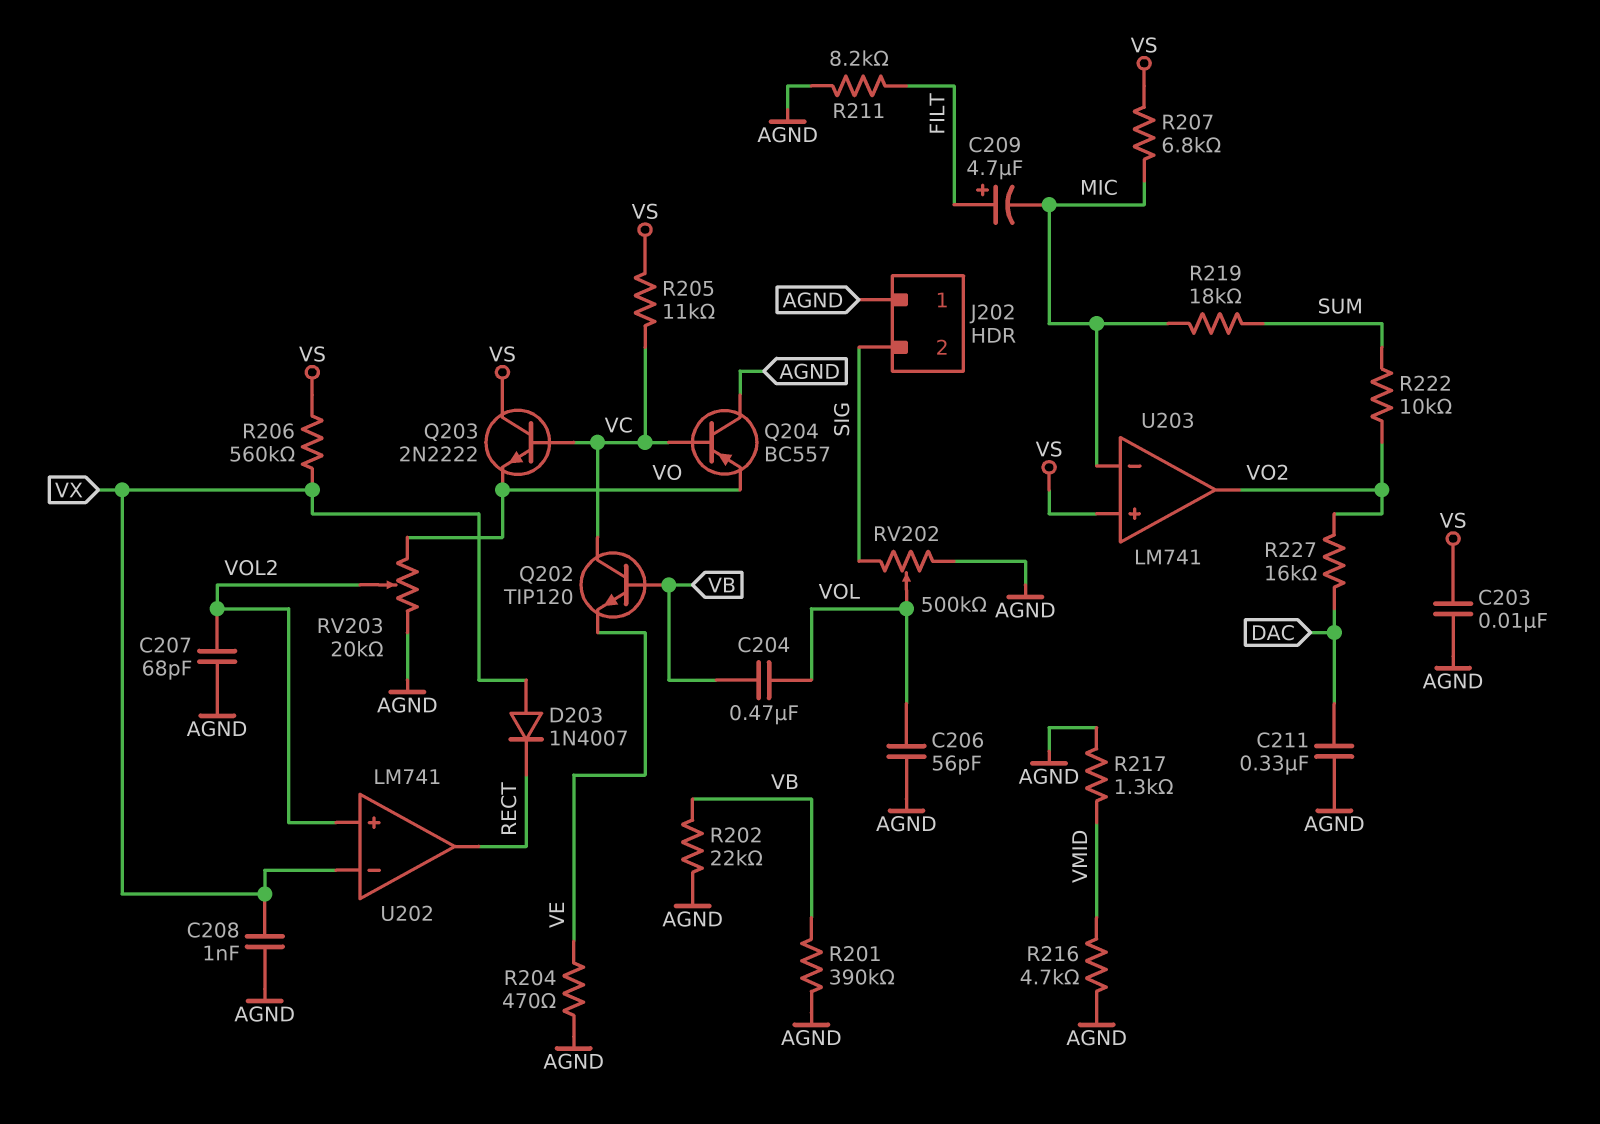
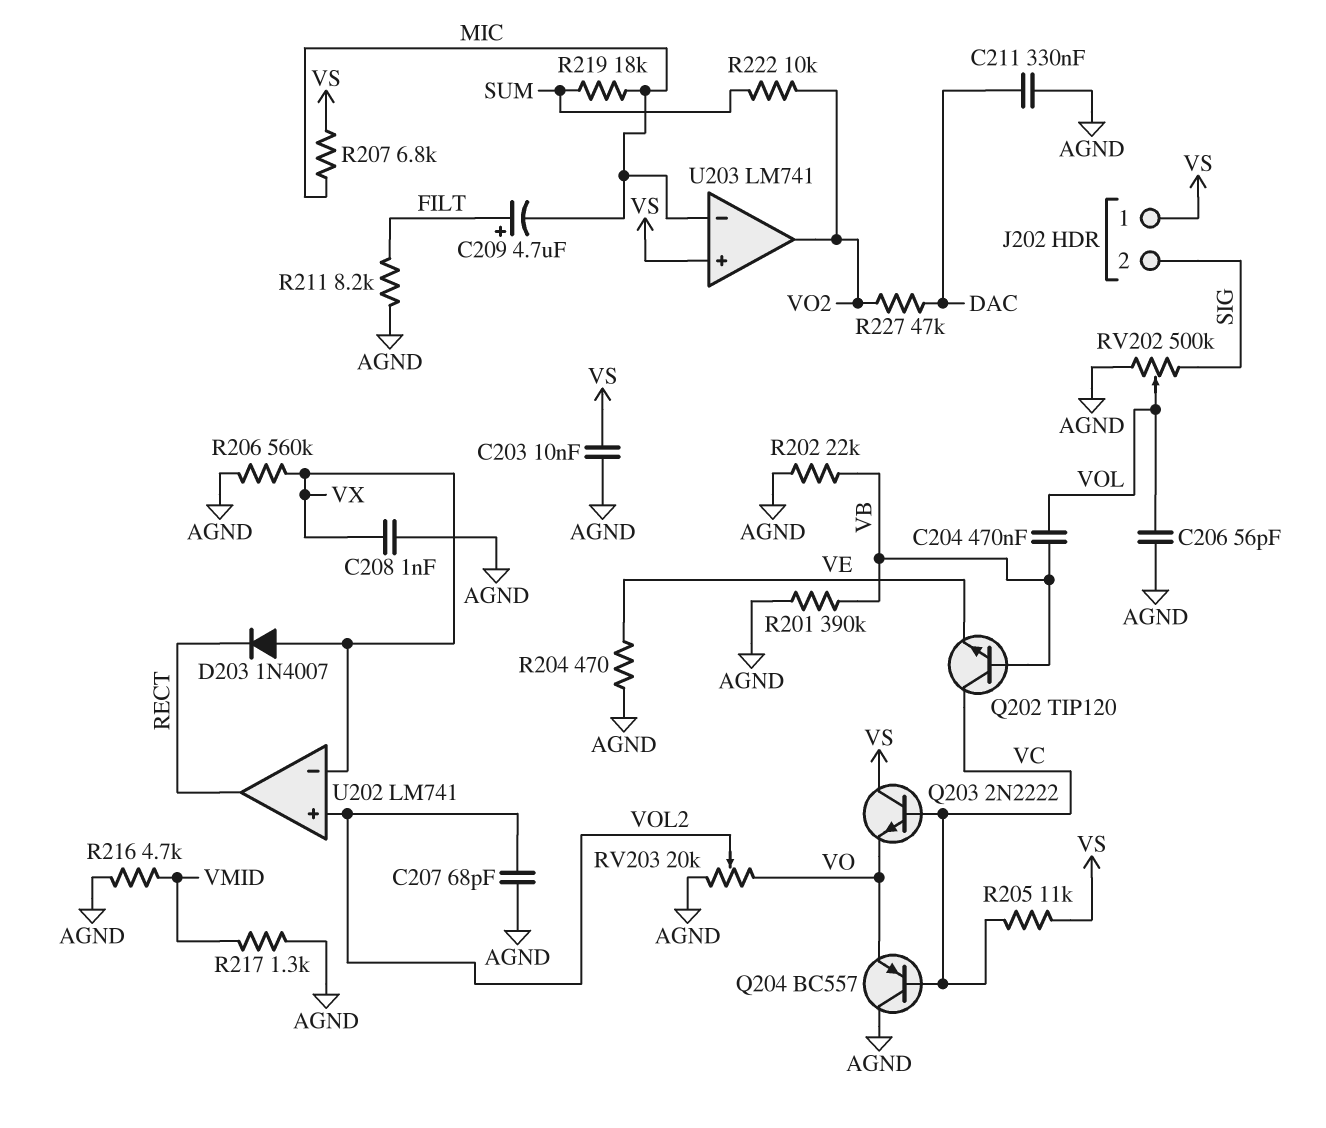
J202 pin 1: AGND -> VS
R206: 560k (VS, VX) -> 560k (AGND, VX)
R227: 16k (DAC, VO2) -> 47k (DAC, VO2)

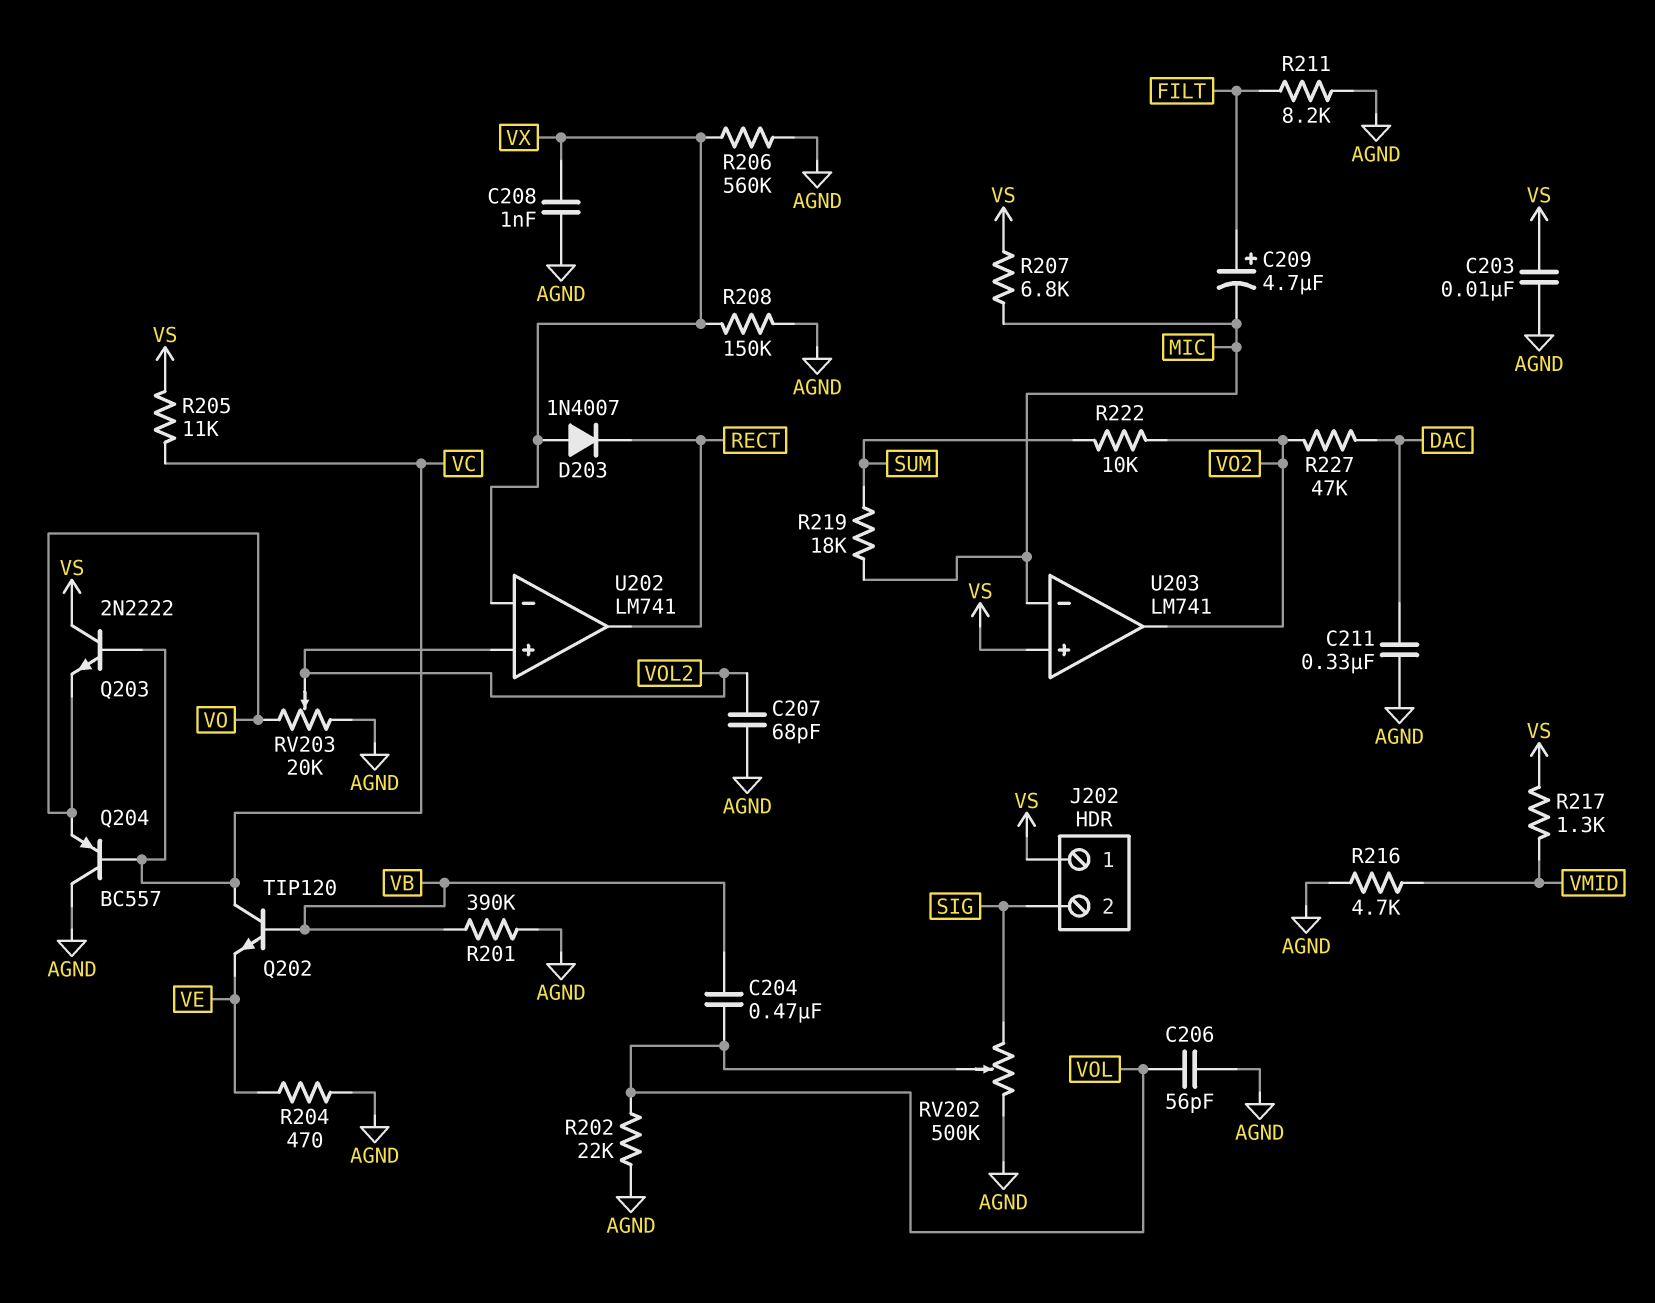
R202: 22k (AGND, VB) -> 22k (AGND, VOL)
R208: none -> 150k (AGND, VX)
R217: 1.3k (AGND, VMID) -> 1.3k (VMID, VS)

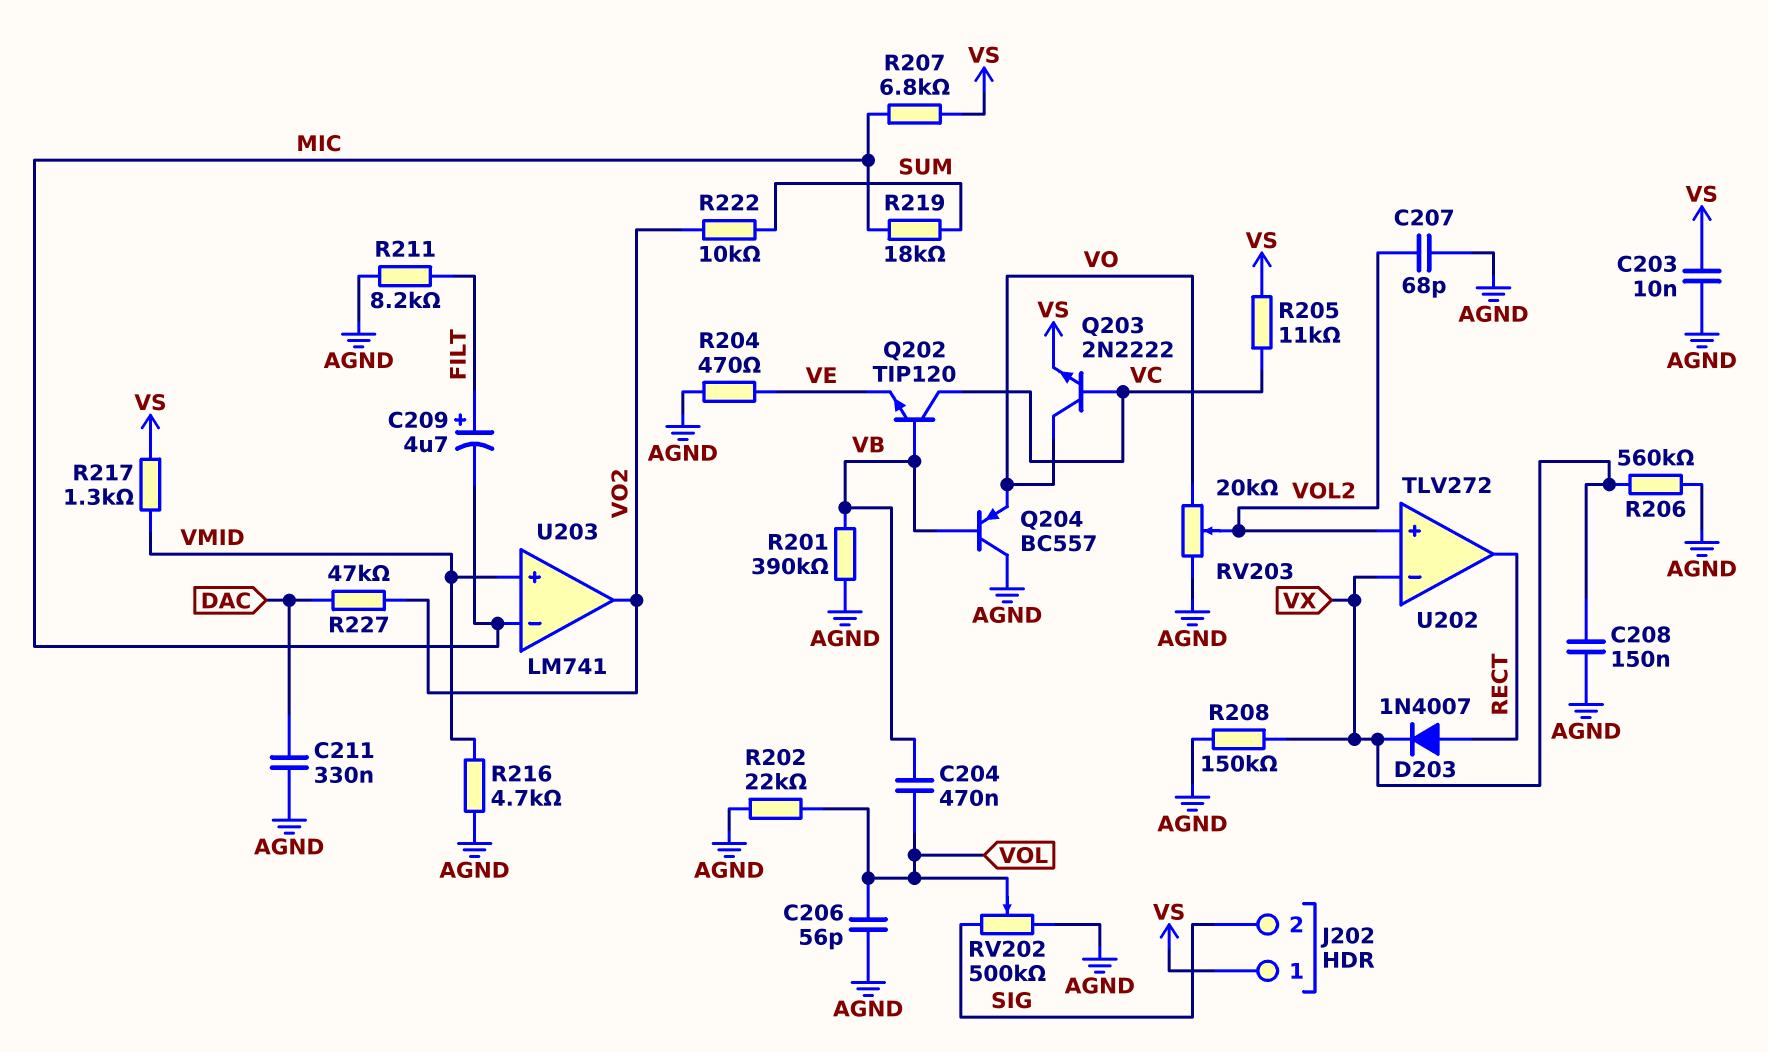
C208: 1nF (AGND, VX) -> 150nF (AGND, VX)
D203: diode 1N4007 (A VX, K RECT) -> diode 1N4007 (A RECT, K VX)
Q203: NPN 2N2222 (B VC, C VS, E VO) -> NPN 2N2222 (B VC, C VO, E VS)
Q204: PNP BC557 (B VC, C AGND, E VO) -> PNP BC557 (B VB, C AGND, E VO)
U202: LM741 -> TLV272
U203 pin in+: VS -> VMID

